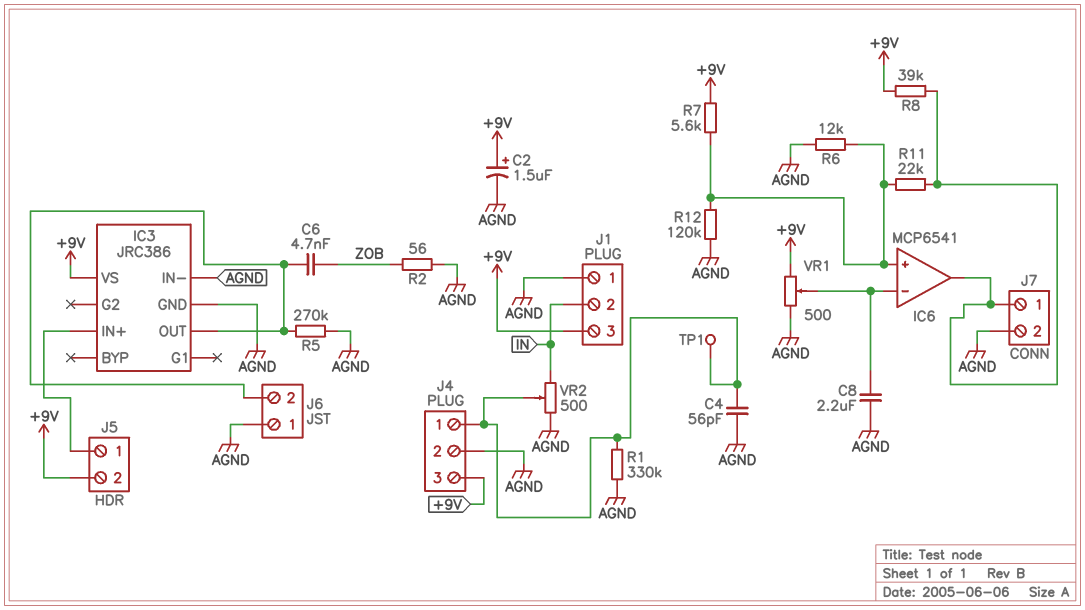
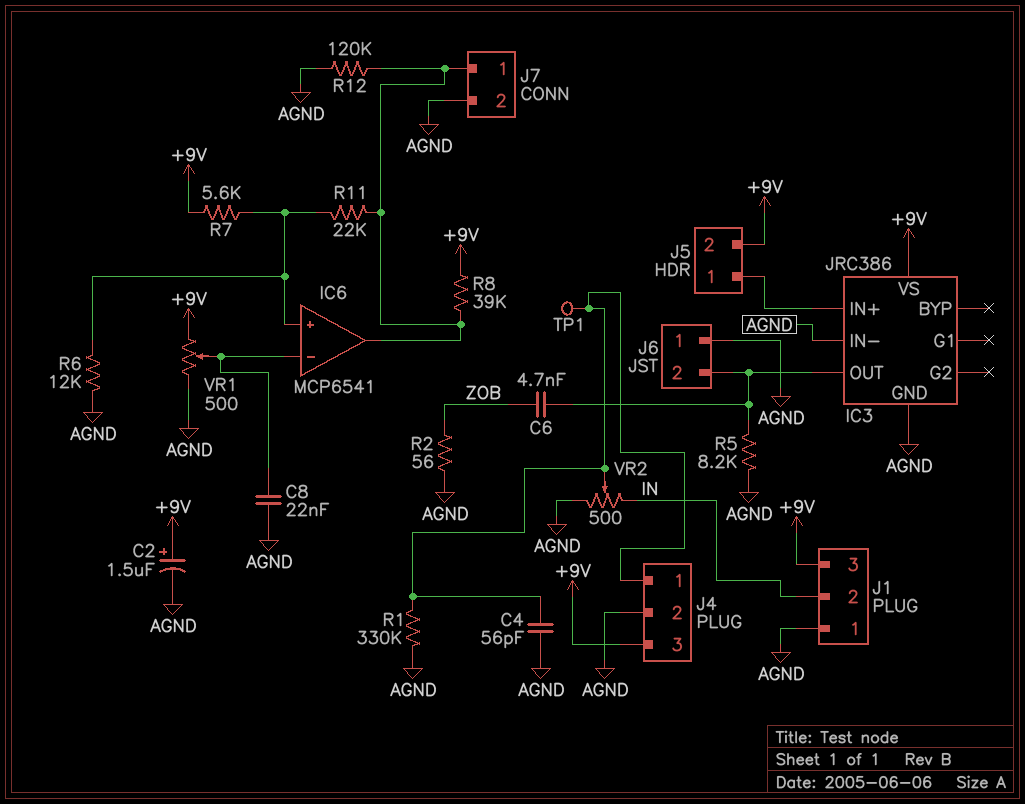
C8: 2.2uF (AGND, IC6/in-) -> 22nF (AGND, IC6/in-)
R5: 270k (AGND, IC3/OUT) -> 8.2k (AGND, IC3/OUT)
R12: 120k (AGND, IC6/in+) -> 120k (AGND, IC6/out)

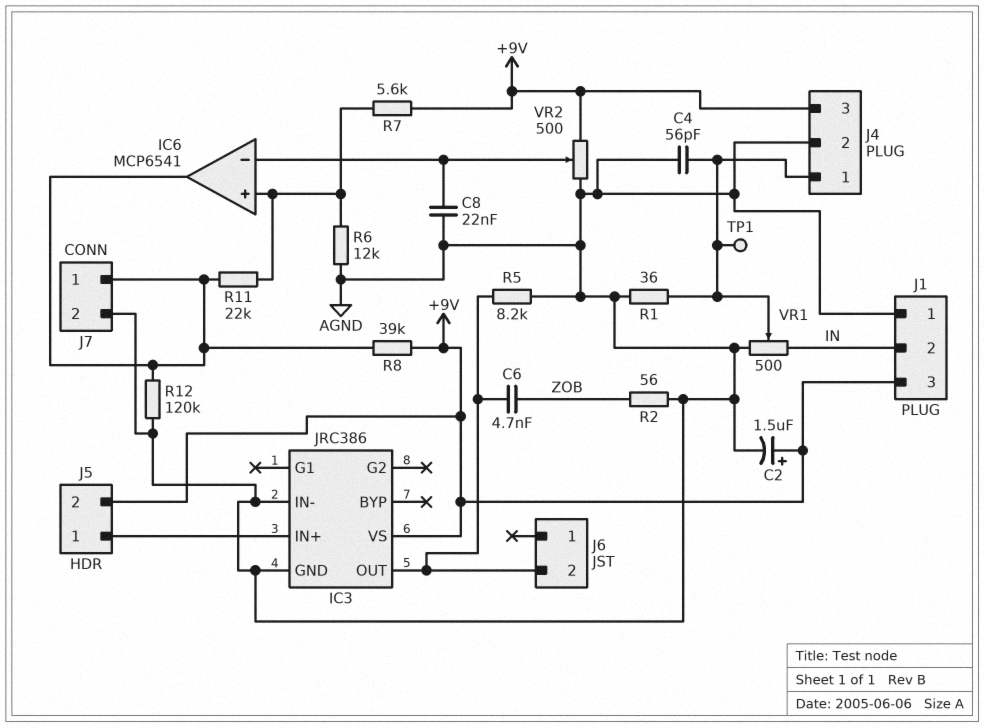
J6 pin 1: AGND -> none
R1: 330k (AGND, J4/1) -> 36 (AGND, J4/1)
VR1: 500 (+9V, AGND, wiper IC6/in-) -> 500 (AGND, IN, wiper J4/1)
VR2: 500 (AGND, IN, wiper J4/1) -> 500 (+9V, AGND, wiper IC6/in-)

